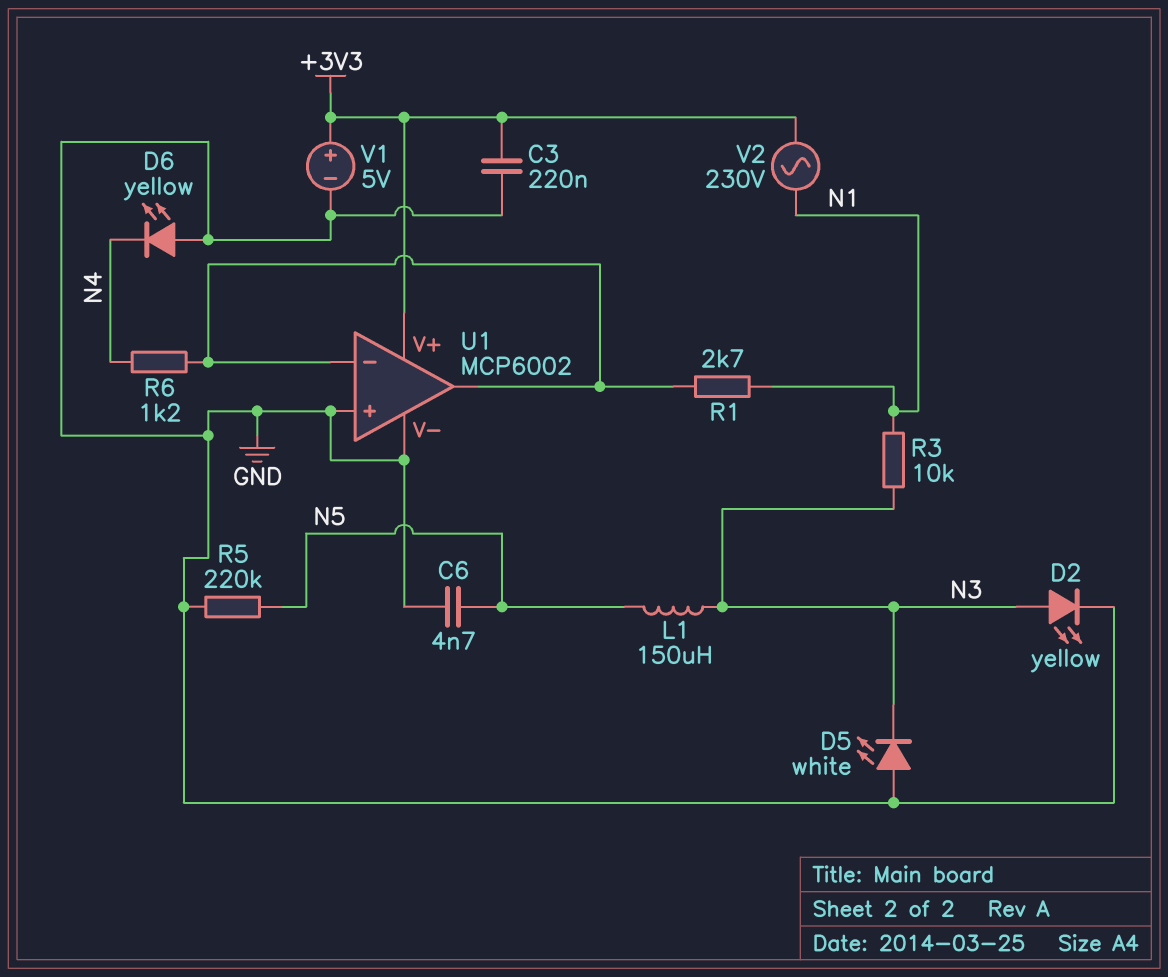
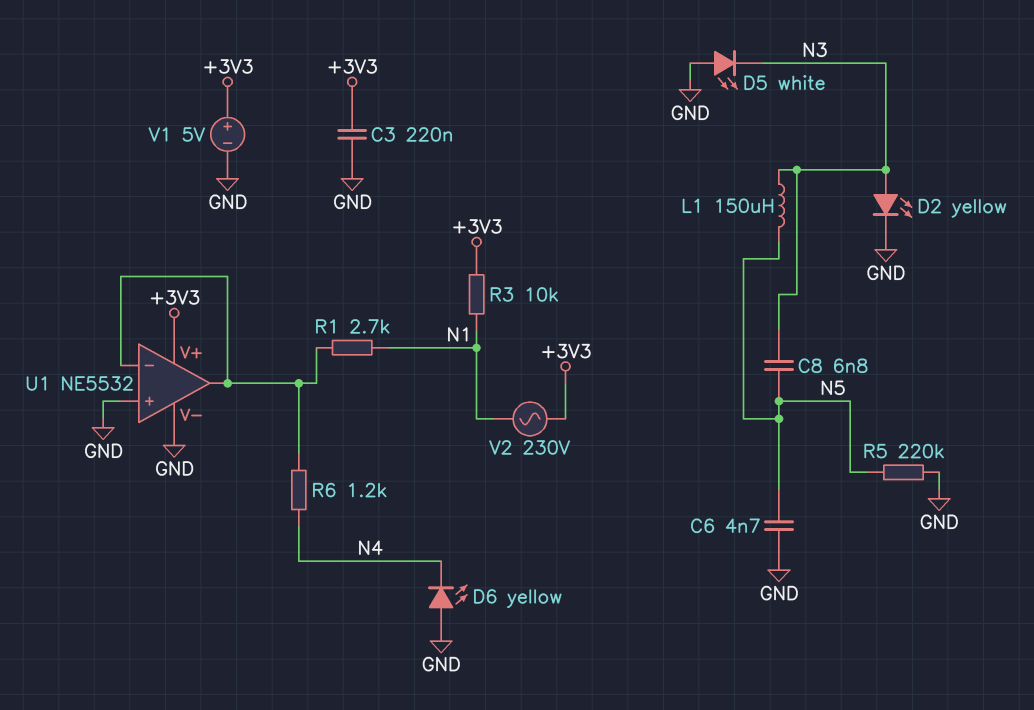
C8: none -> 6.8nF (N3, N5)
R3: 10k (N1, N3) -> 10k (+3V3, N1)
U1: MCP6002 -> NE5532

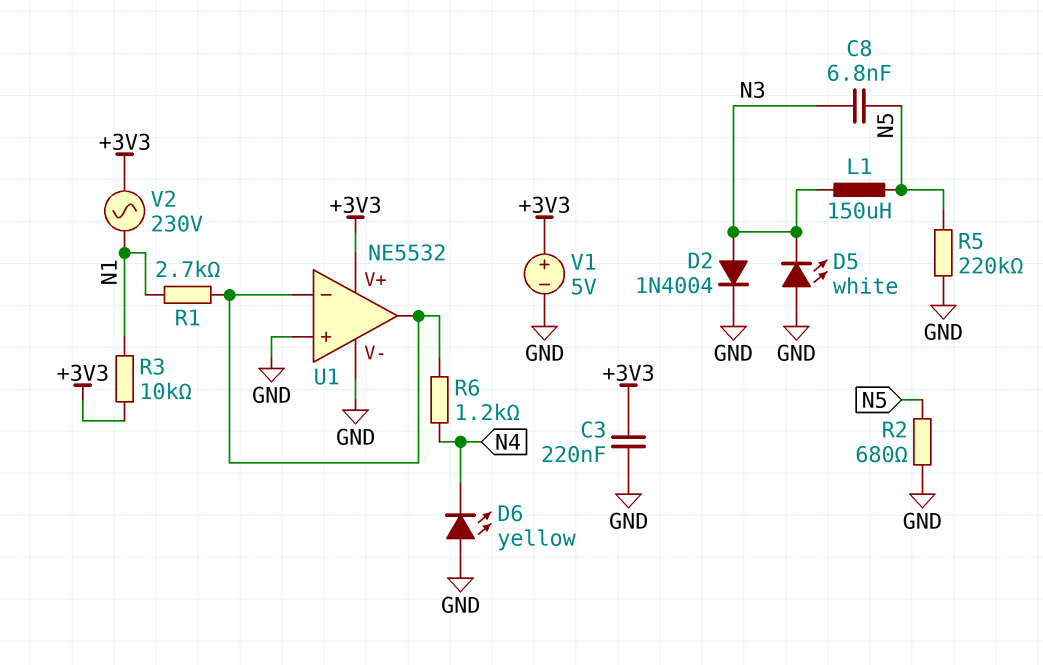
C6: 4.7nF (GND, N5) -> none
D2: LED yellow (A N3, K GND) -> diode 1N4004 (A N3, K GND)
R2: none -> 680 (GND, N5)

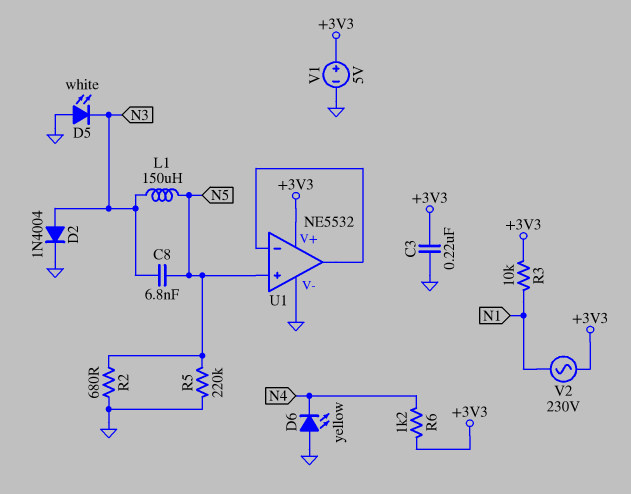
R1: 2.7k (N1, U1/in-) -> none
R6: 1.2k (N4, U1/in-) -> 1.2k (+3V3, N4)
U1 pin in+: GND -> N5

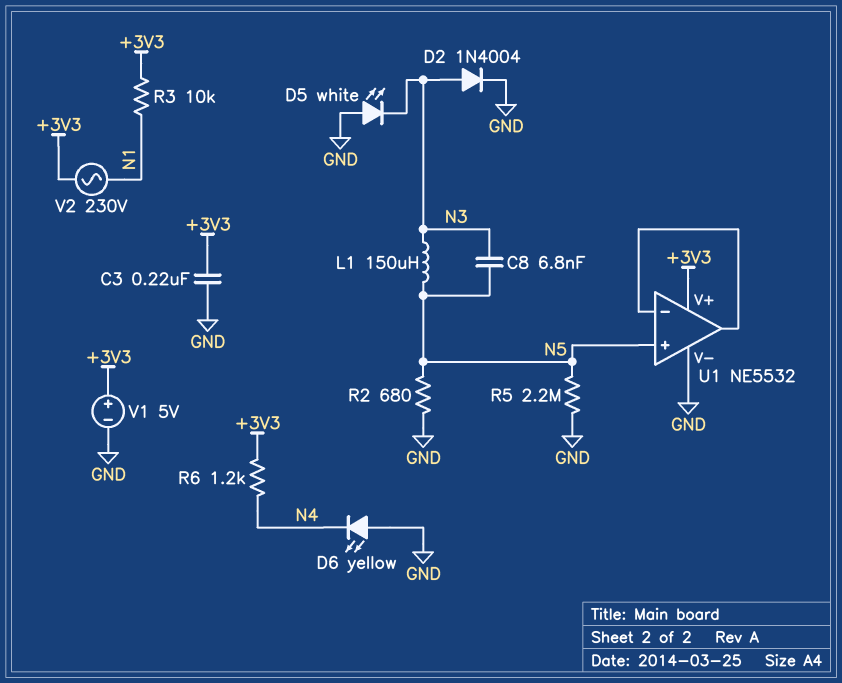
R5: 220k (GND, N5) -> 2.2M (GND, N5)

